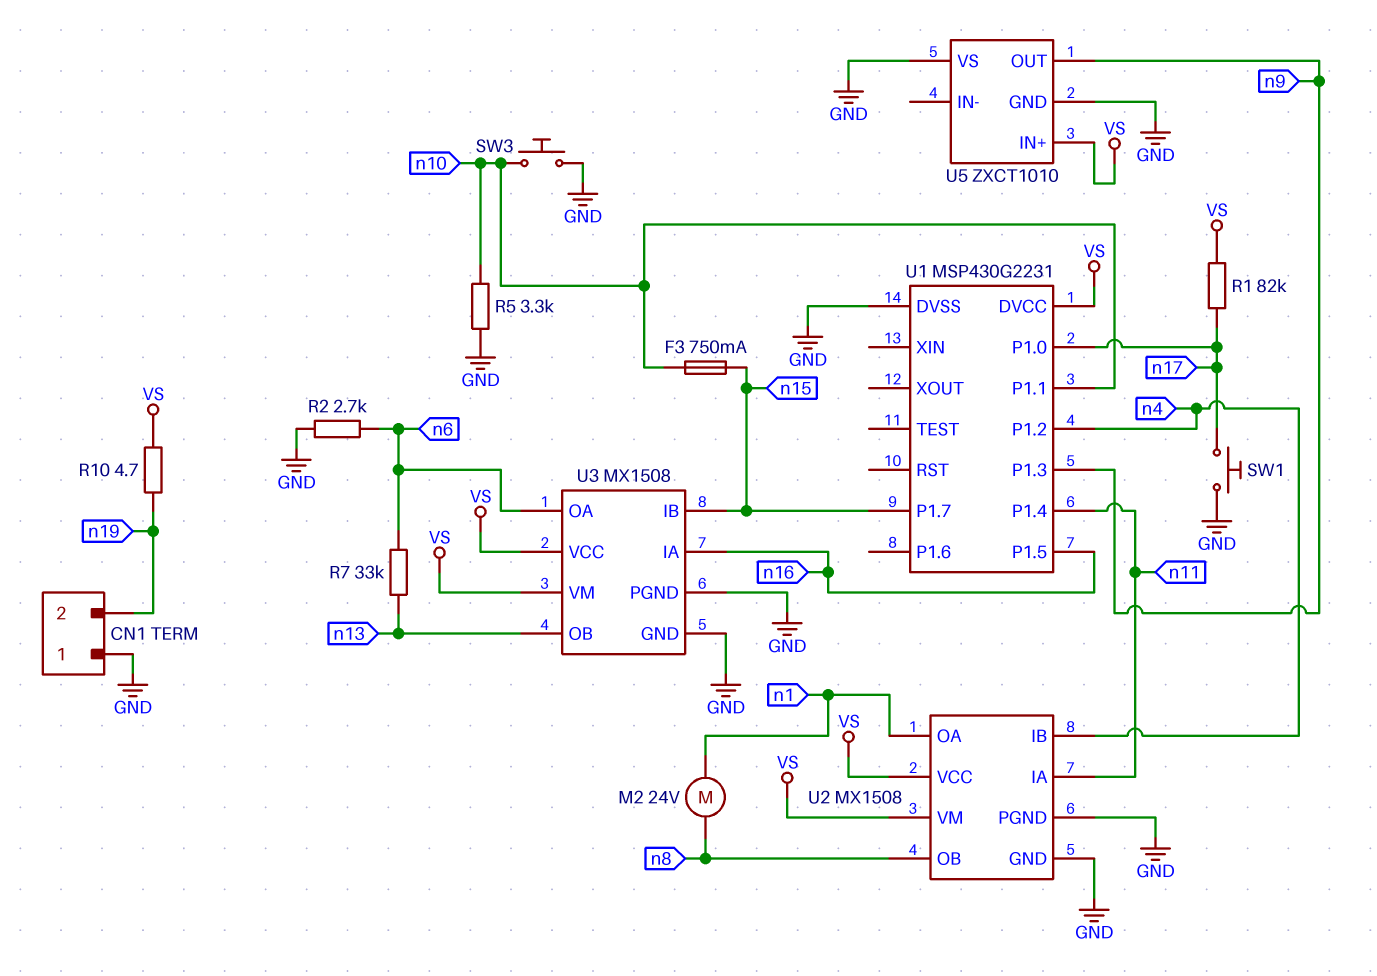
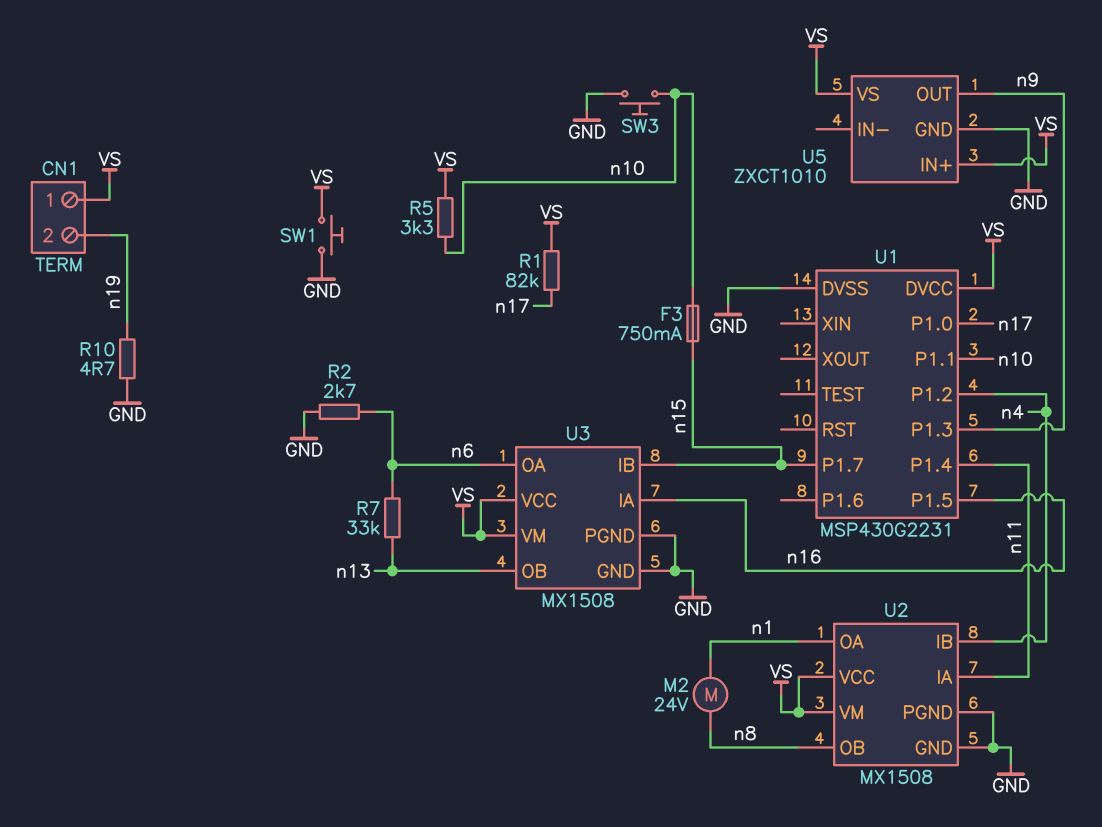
CN1 pin 1: GND -> VS
R5: 3.3k (GND, n10) -> 3.3k (VS, n10)
R10: 4.7 (VS, n19) -> 4.7 (GND, n19)
SW1: button (GND, n17) -> button (GND, VS)
U5 pin VS: GND -> VS

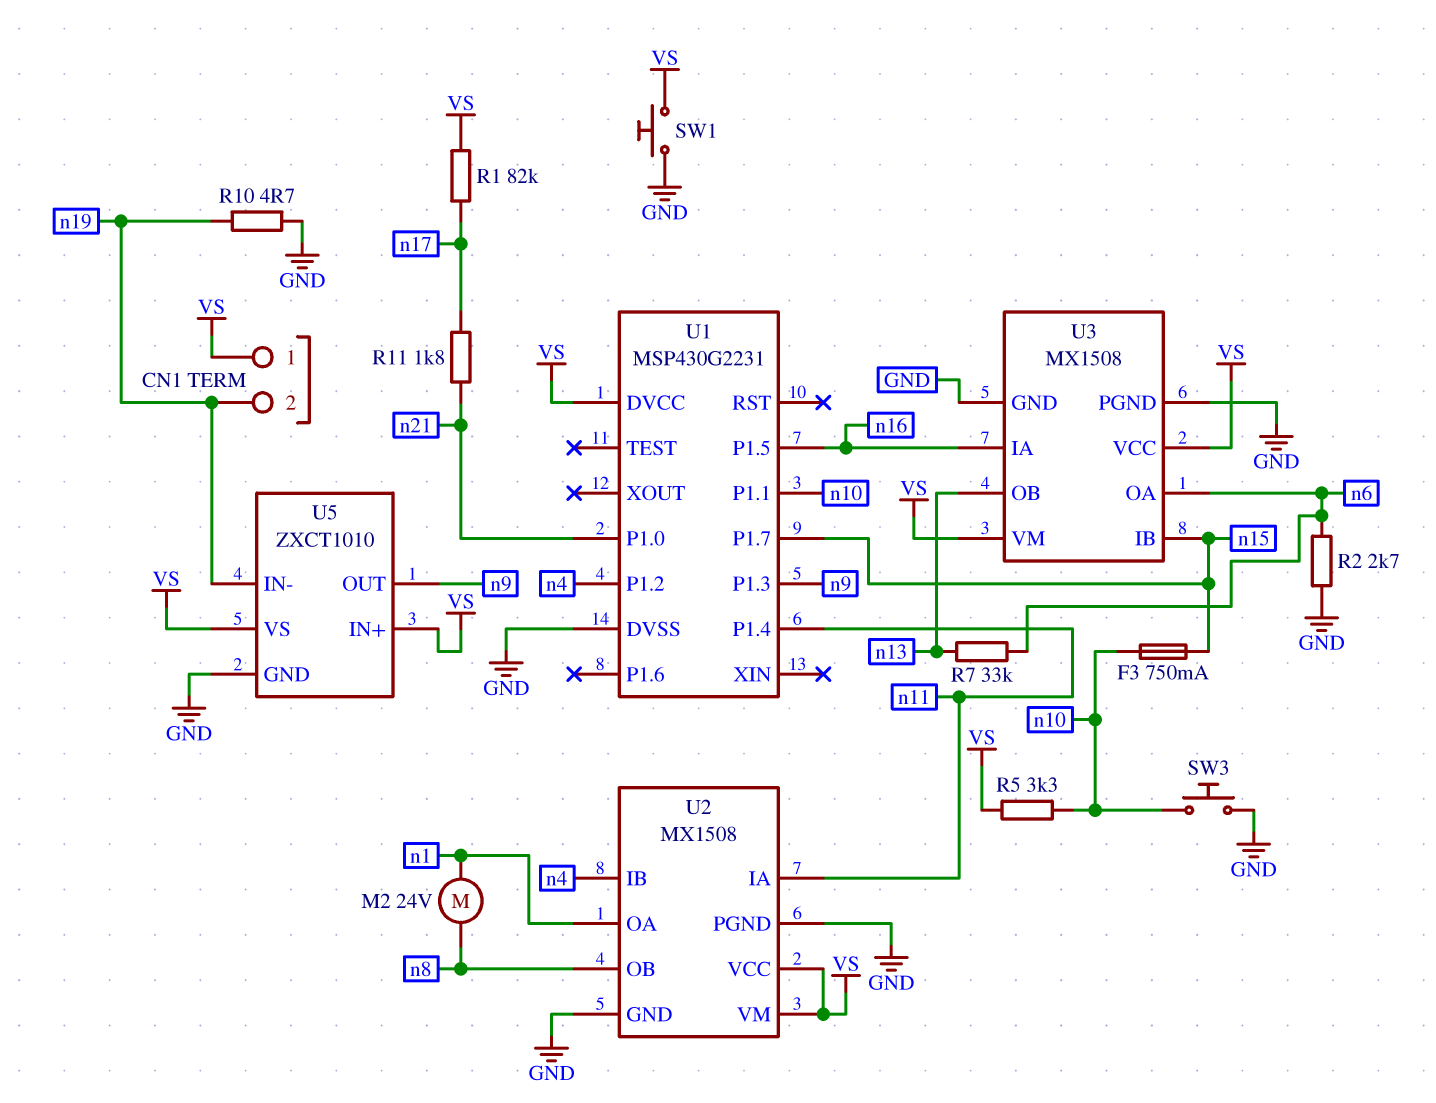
R11: none -> 1.8k (n17, n21)
U1 pin P1.0: n17 -> n21
U5 pin IN-: none -> n19

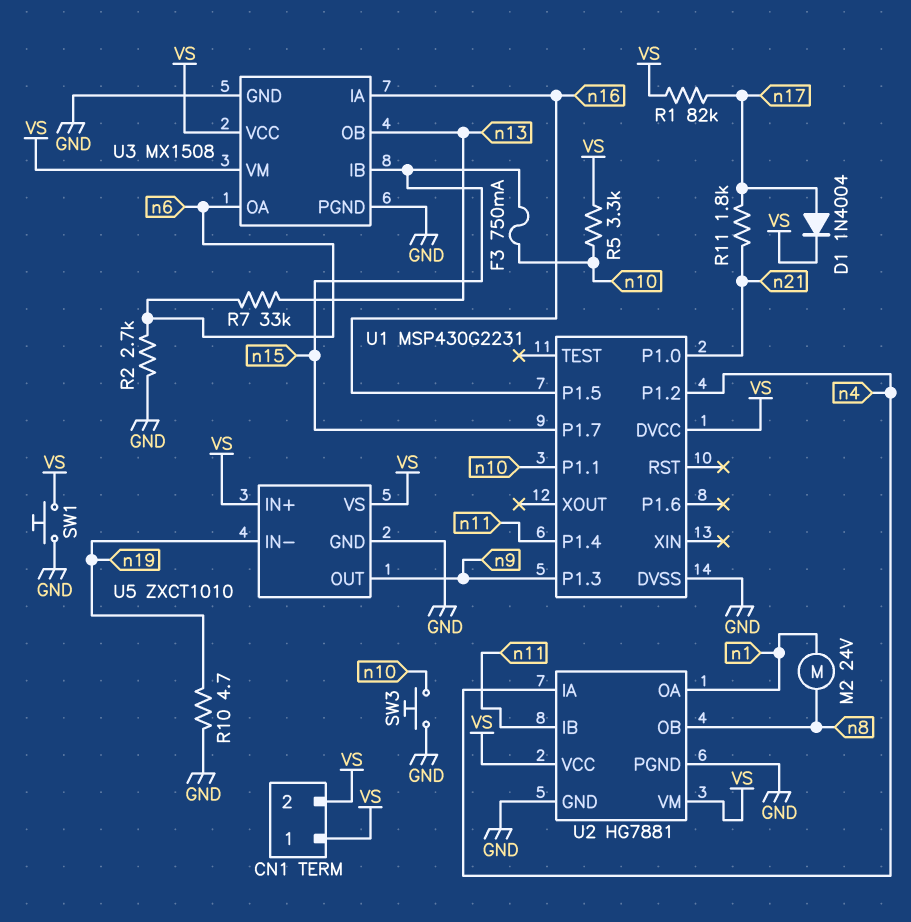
CN1 pin 2: n19 -> VS
D1: none -> diode 1N4004 (A n17, K VS)
U2: MX1508 -> HG7881
U2 pin IA: n11 -> n4
U2 pin IB: n4 -> n11

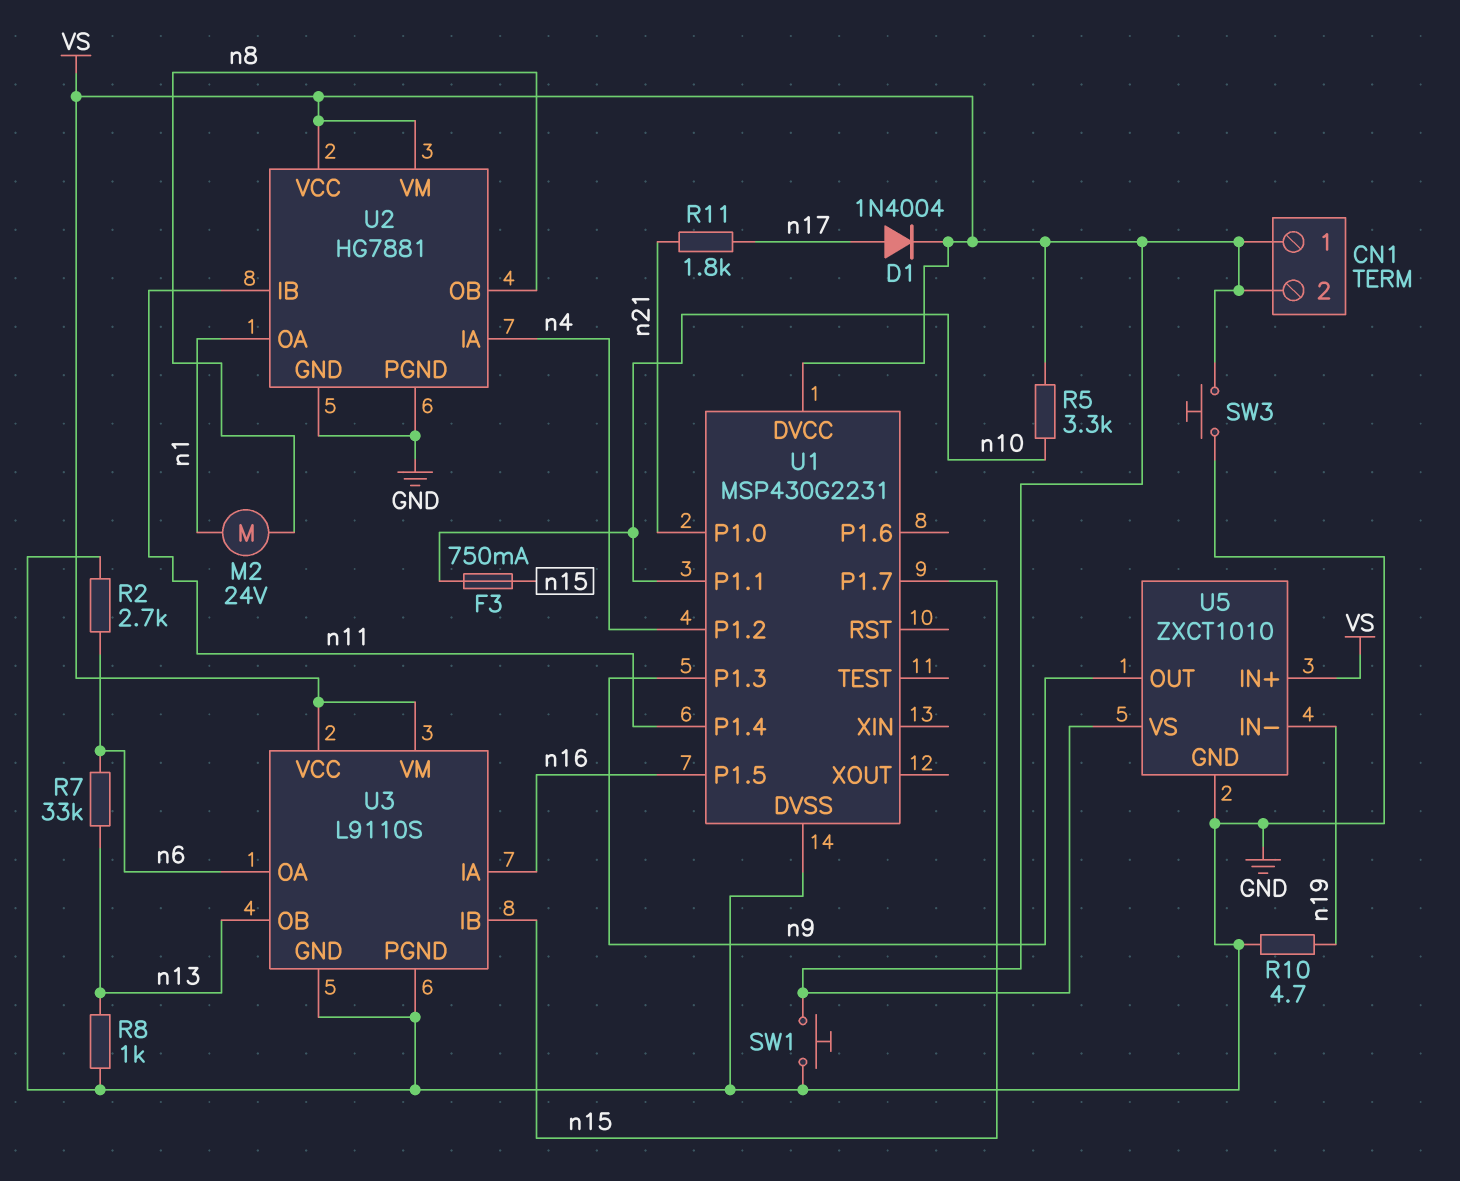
R1: 82k (VS, n17) -> none
R8: none -> 1k (GND, n13)
SW3: button (GND, n10) -> button (GND, VS)
U3: MX1508 -> L9110S

